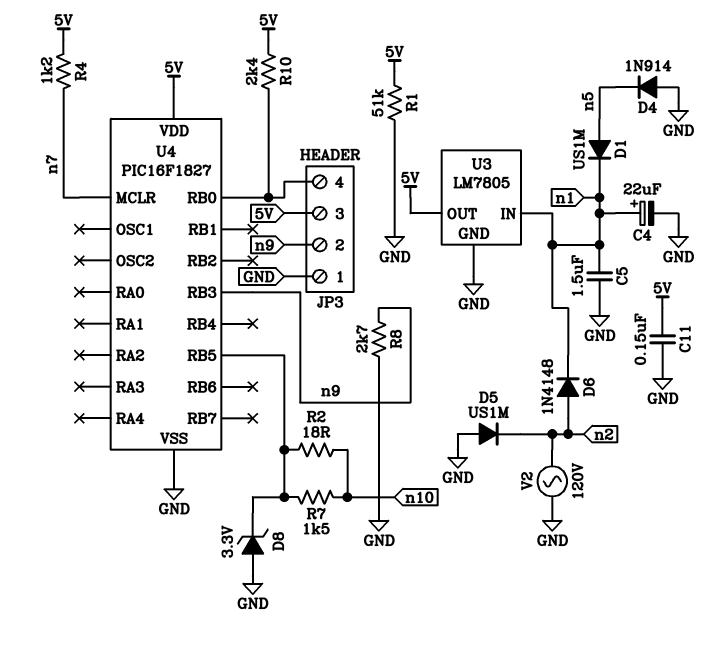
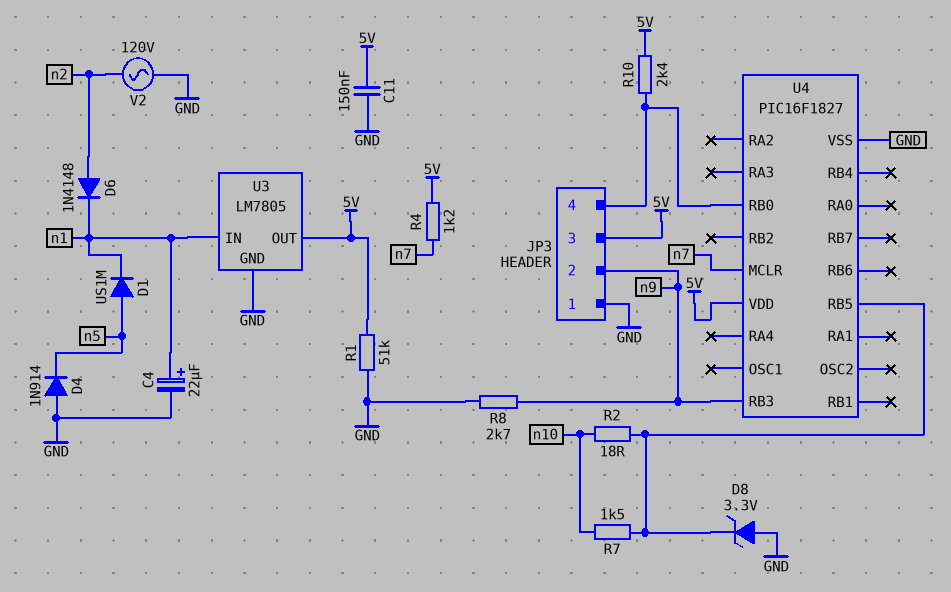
C5: 1.5uF (GND, n1) -> none
D5: diode US1M (A GND, K n2) -> none

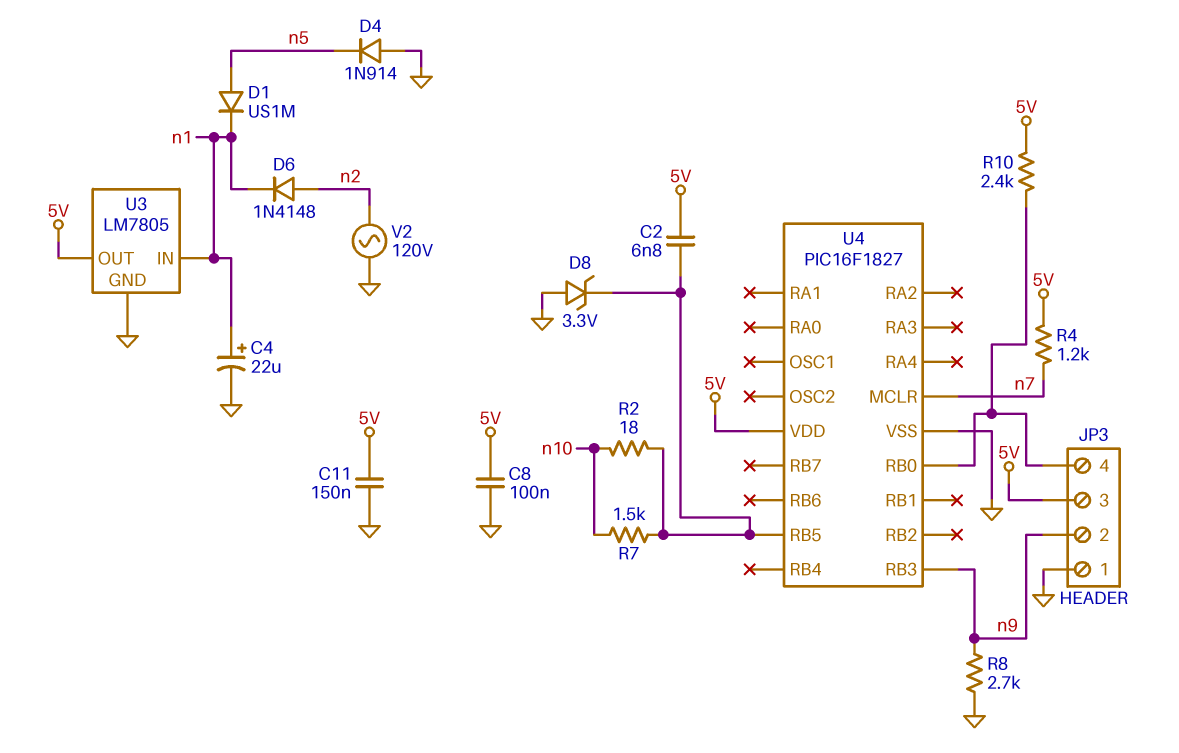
C2: none -> 6.8nF (5V, U4/RB5)
C8: none -> 100nF (5V, GND)
R1: 51k (5V, GND) -> none

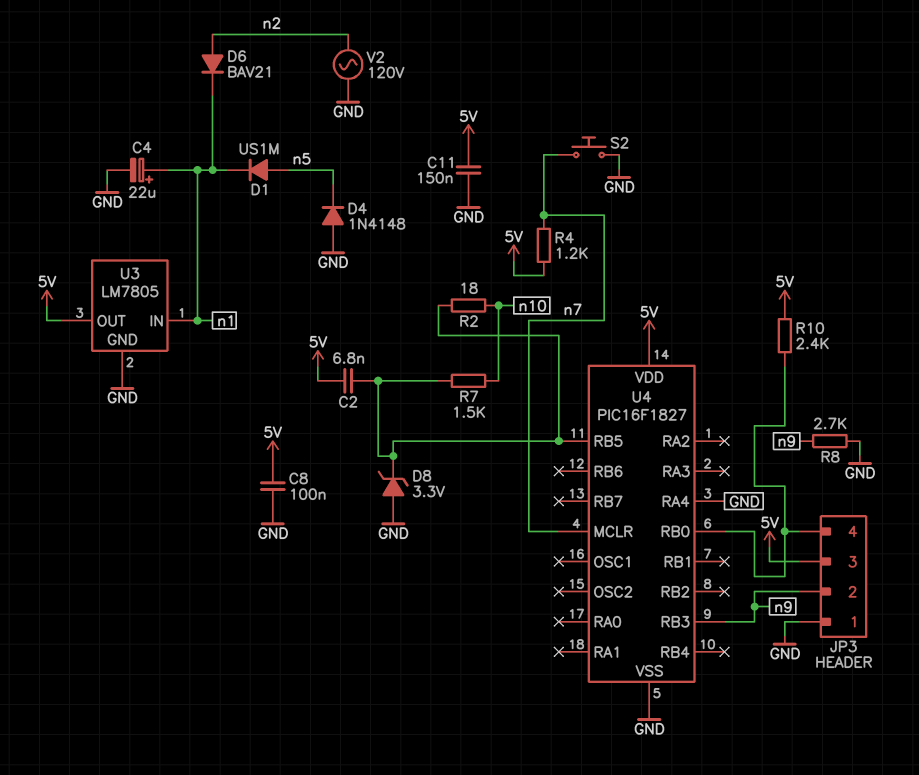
D4: diode 1N914 (A GND, K n5) -> diode 1N4148 (A GND, K n5)
D6: diode 1N4148 (A n2, K n1) -> diode BAV21 (A n2, K n1)
S2: none -> button (GND, n7)
U4 pin RA4: none -> GND

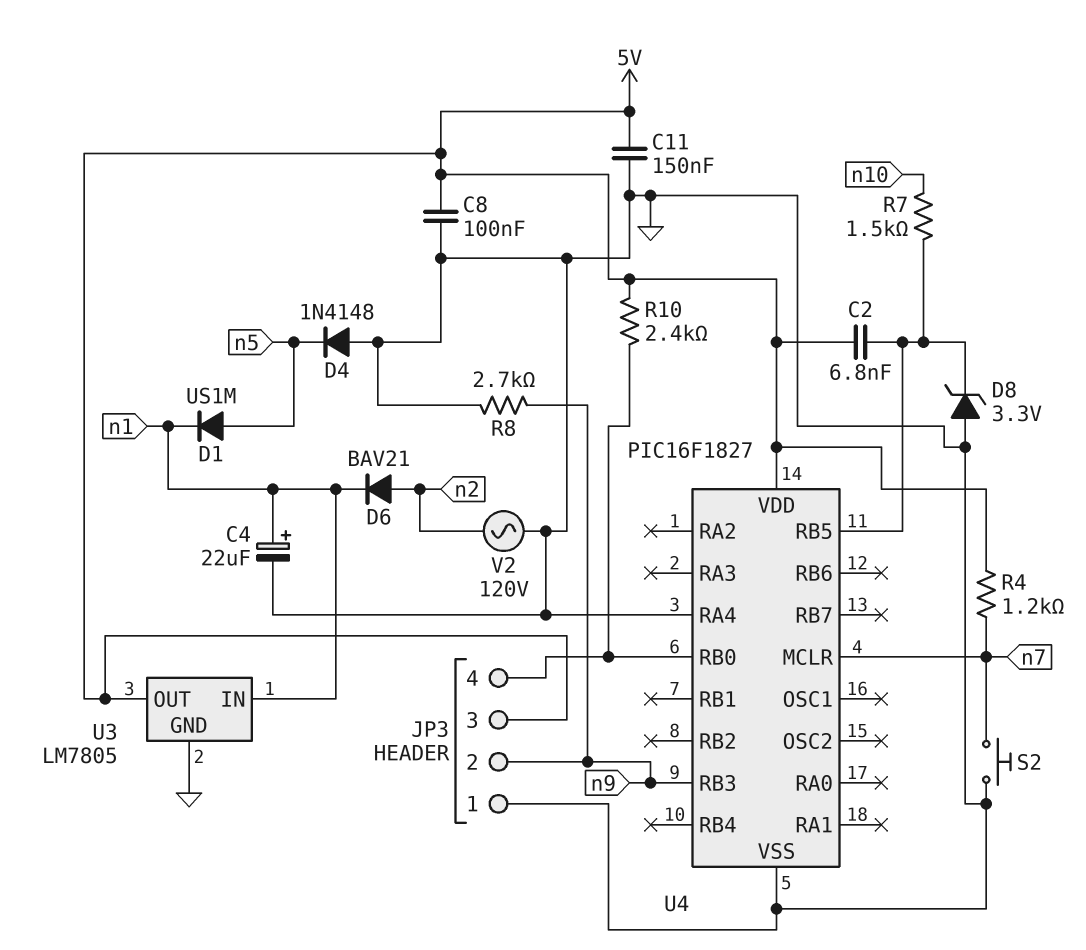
R2: 18 (U4/RB5, n10) -> none

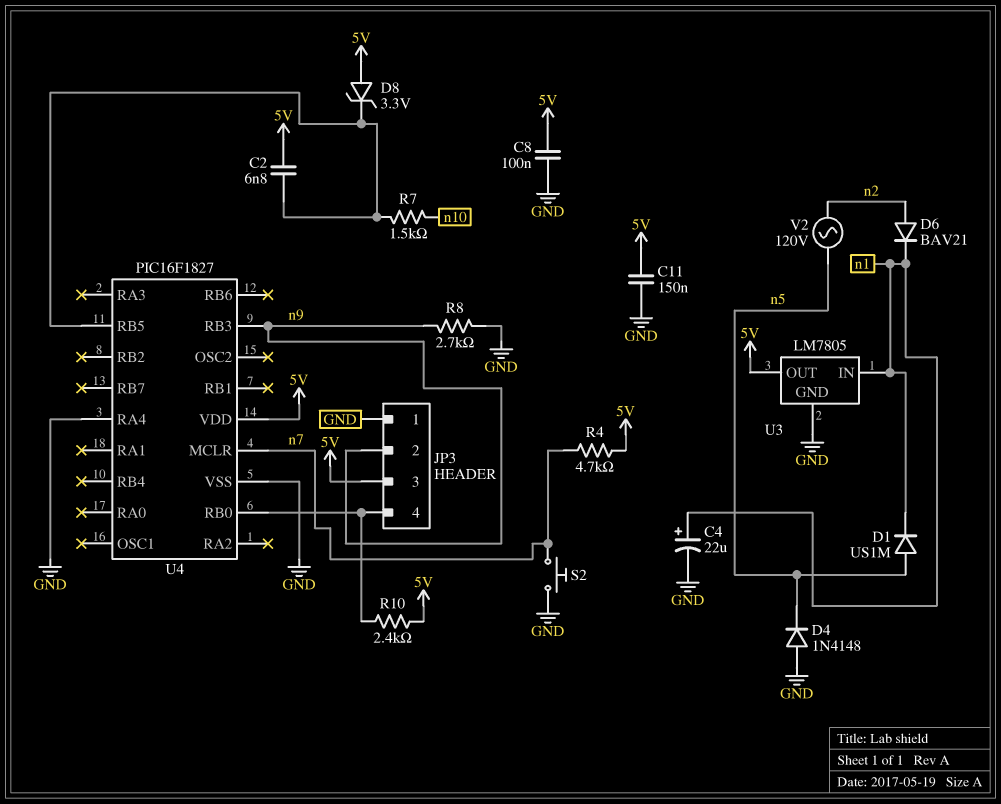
D8: zener 3.3V (A GND, K U4/RB5) -> zener 3.3V (A 5V, K U4/RB5)
R4: 1.2k (5V, n7) -> 4.7k (5V, n7)
V2: AC 120V (GND, n2) -> AC 120V (n2, n5)

